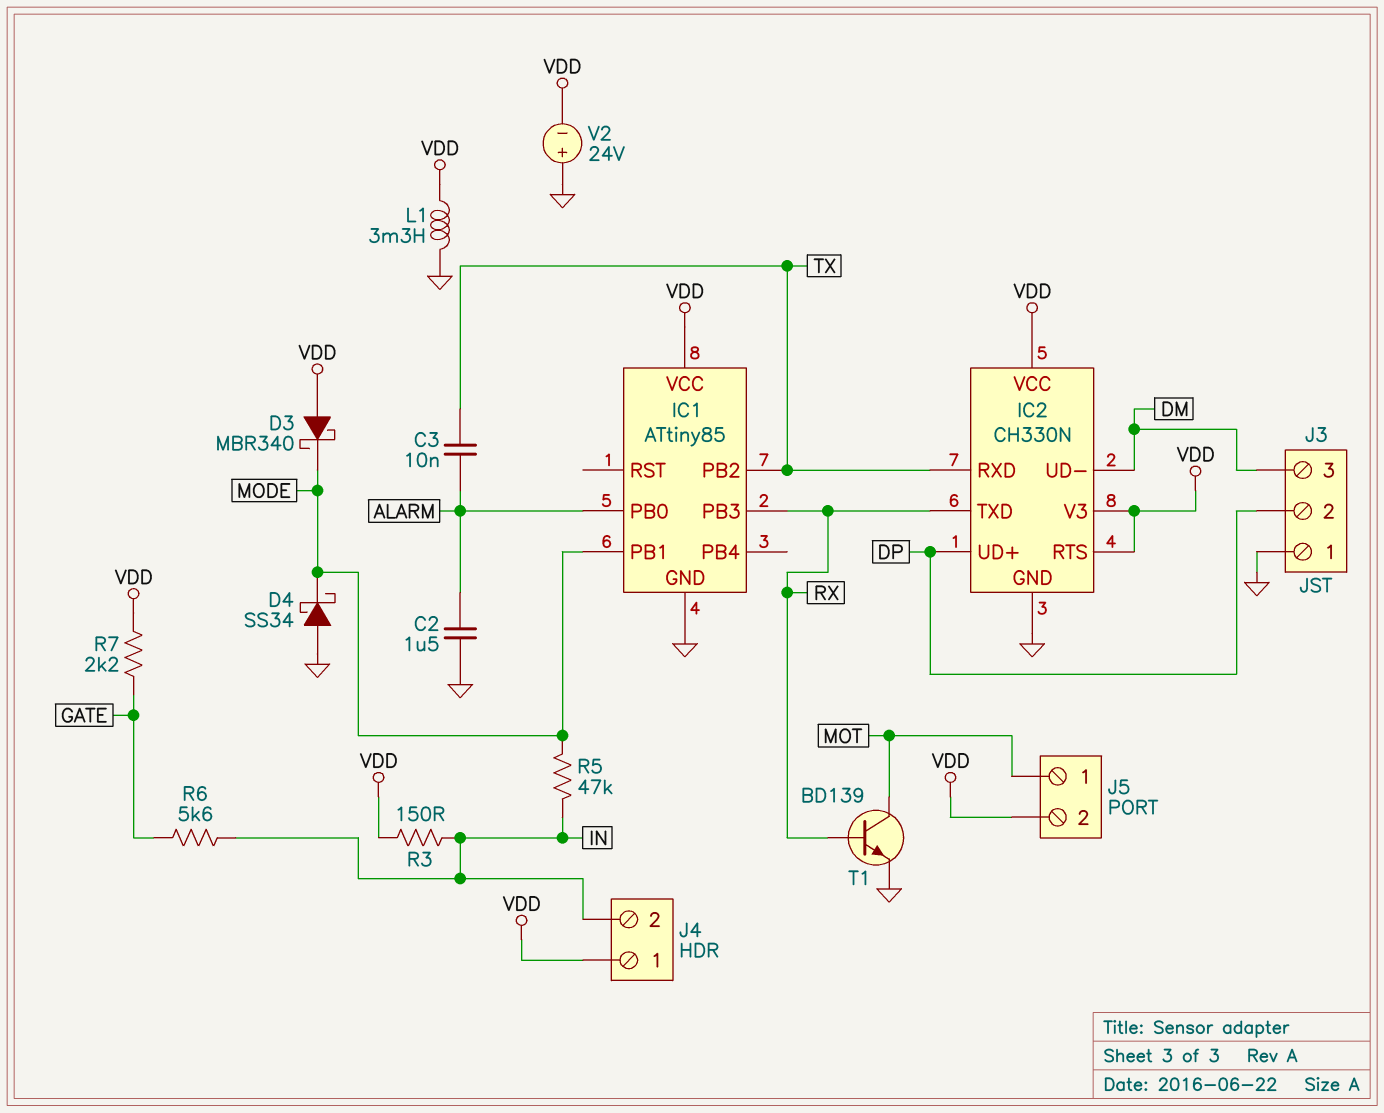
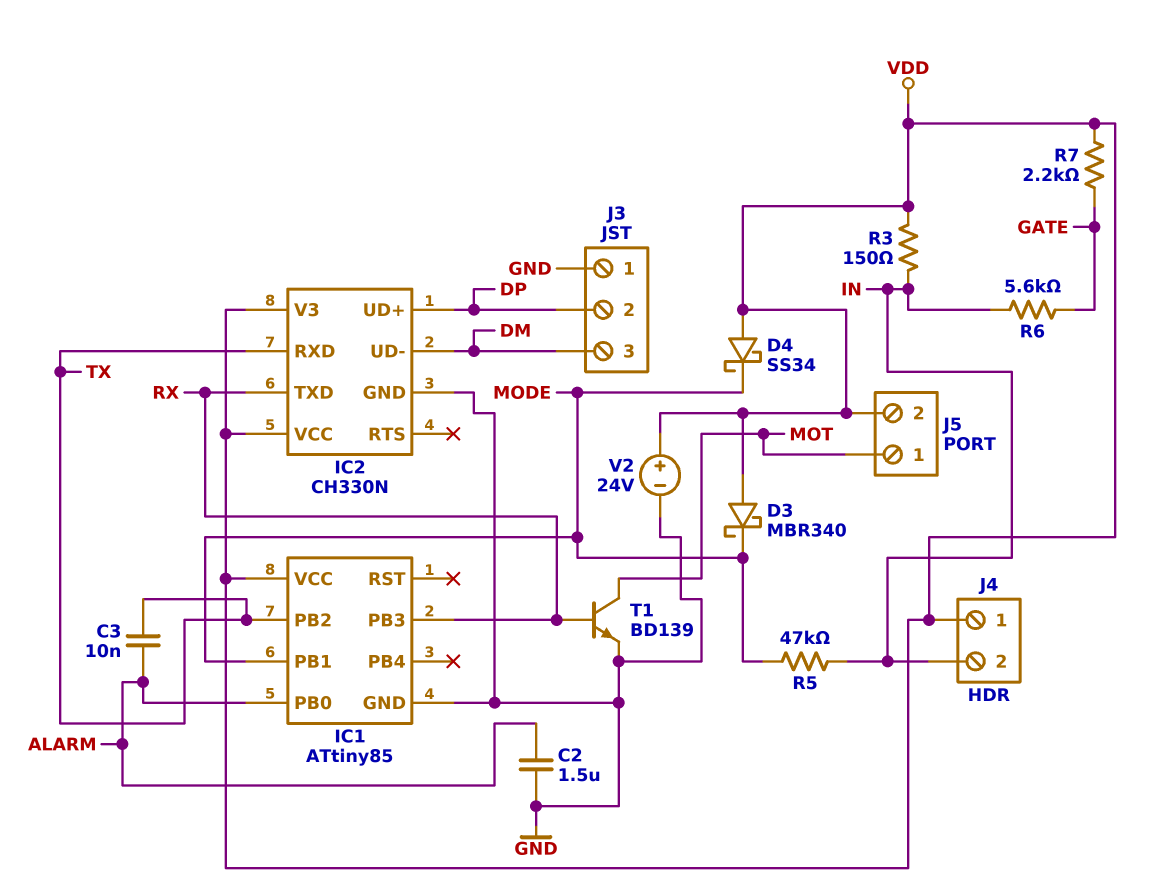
D4: schottky SS34 (A GND, K MODE) -> schottky SS34 (A VDD, K MODE)
IC2 pin RTS: VDD -> none
L1: 3.3mH (GND, VDD) -> none
V2: 24V (plus GND, minus VDD) -> 24V (plus VDD, minus GND)

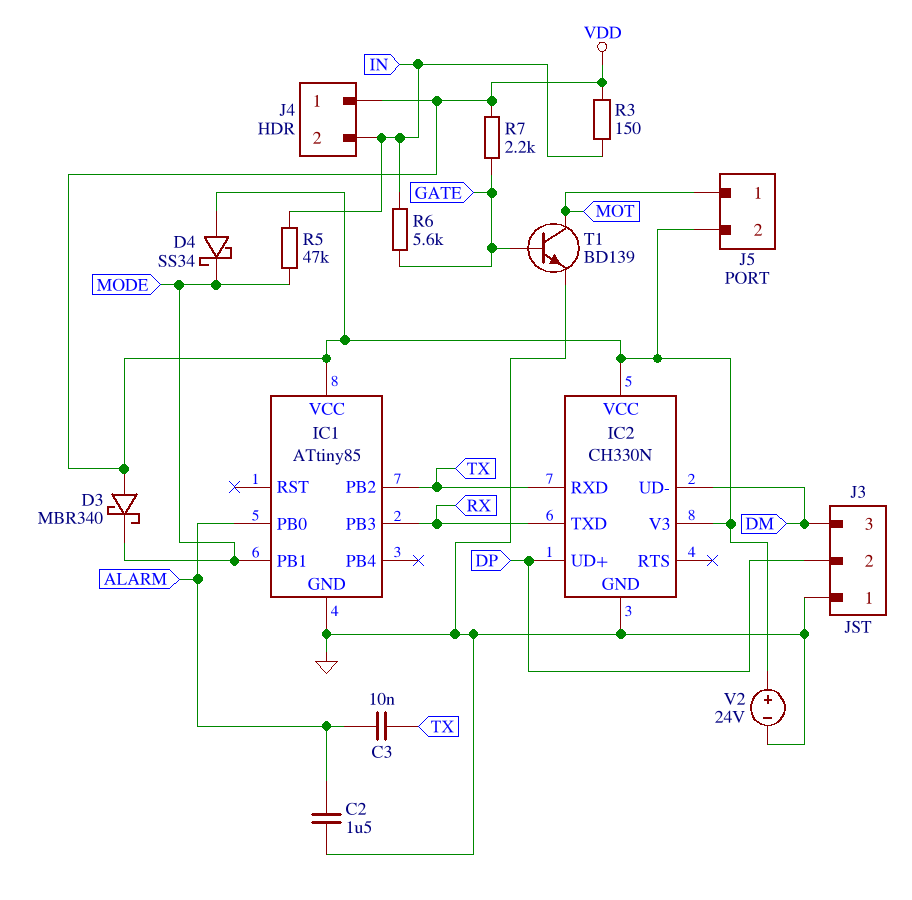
T1: NPN BD139 (B RX, C MOT, E GND) -> NPN BD139 (B GATE, C MOT, E GND)

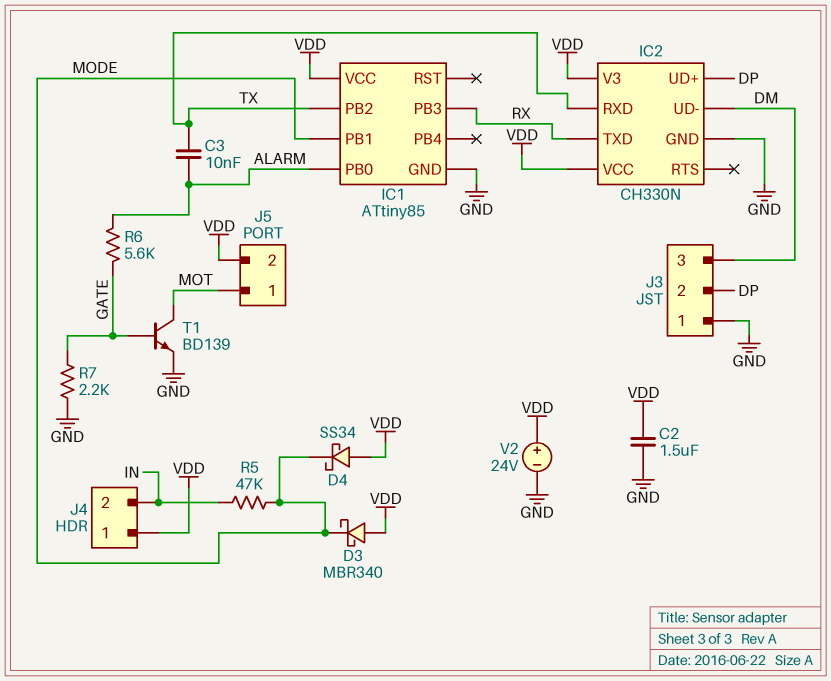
C2: 1.5uF (ALARM, GND) -> 1.5uF (GND, VDD)
R3: 150 (IN, VDD) -> none
R6: 5.6k (GATE, IN) -> 5.6k (ALARM, GATE)
R7: 2.2k (GATE, VDD) -> 2.2k (GATE, GND)

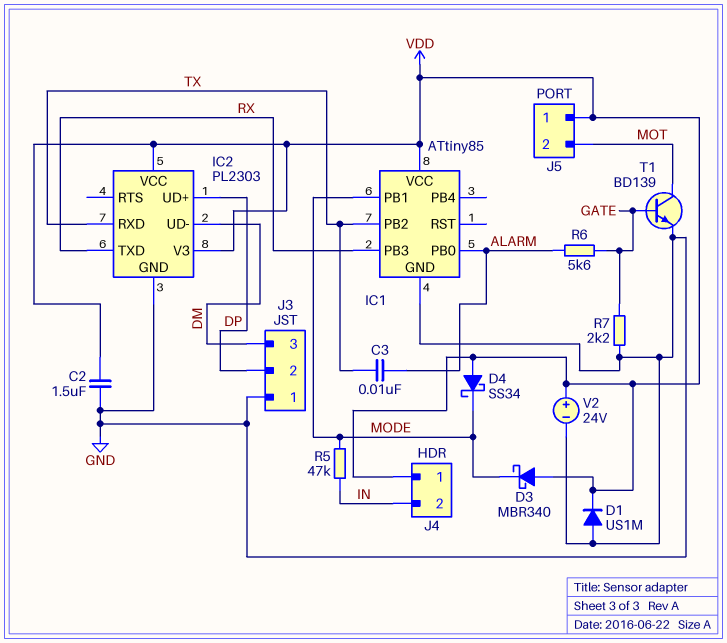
D1: none -> diode US1M (A GND, K VDD)
IC2: CH330N -> PL2303
J5 pin 1: MOT -> VDD
J5 pin 2: VDD -> MOT

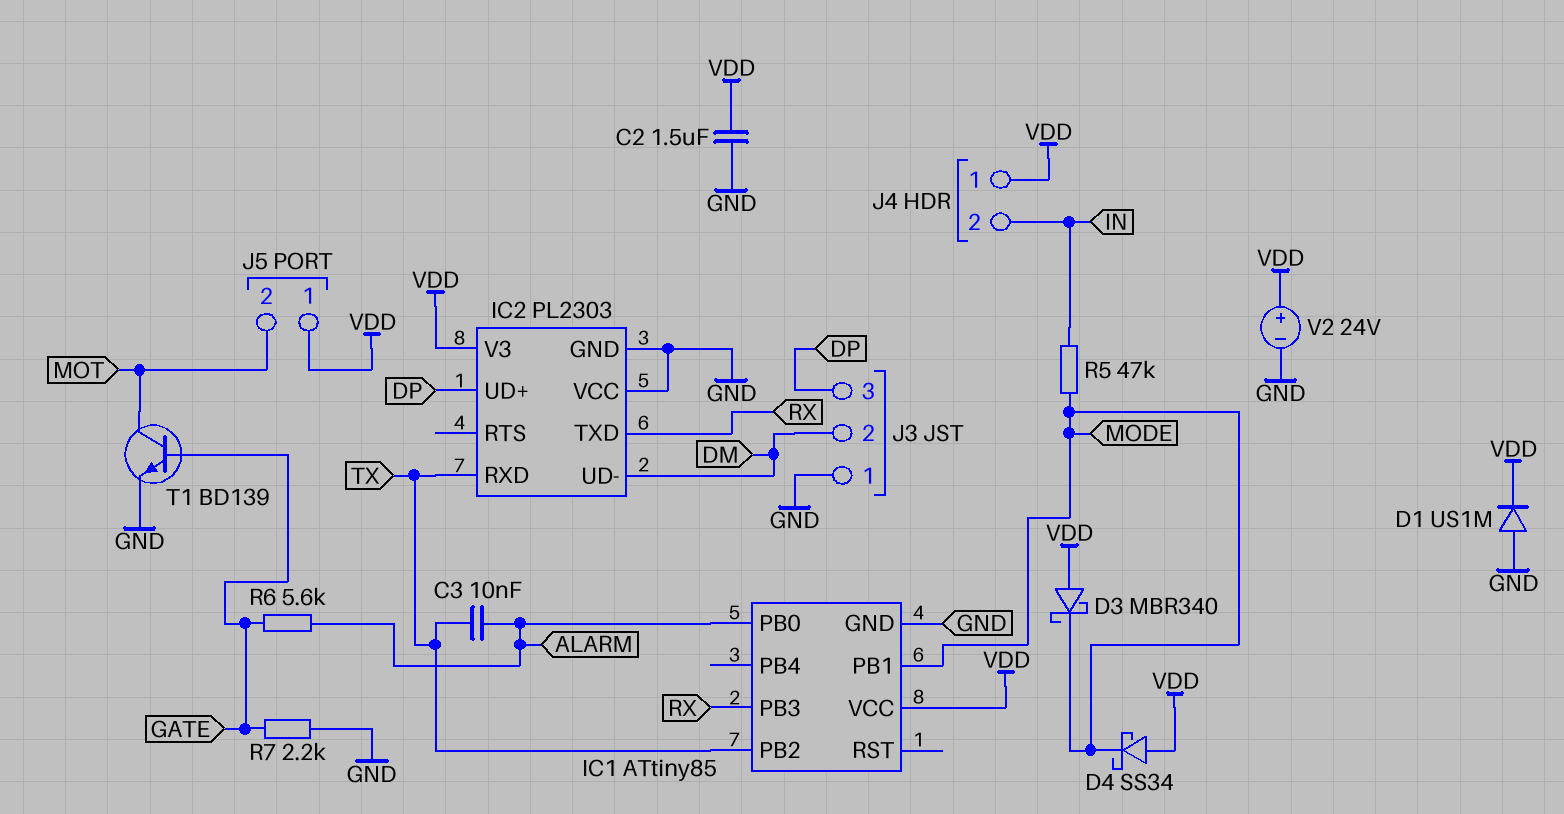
IC2 pin VCC: VDD -> GND
J3 pin 2: DP -> DM
J3 pin 3: DM -> DP

